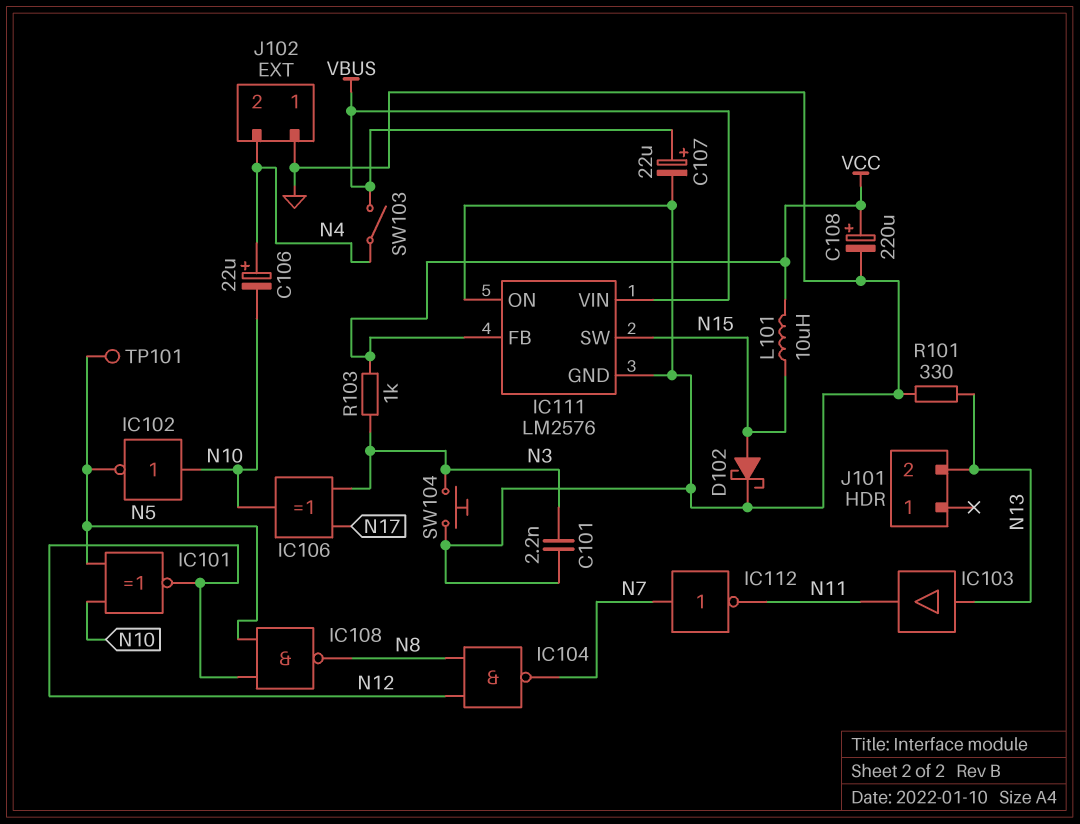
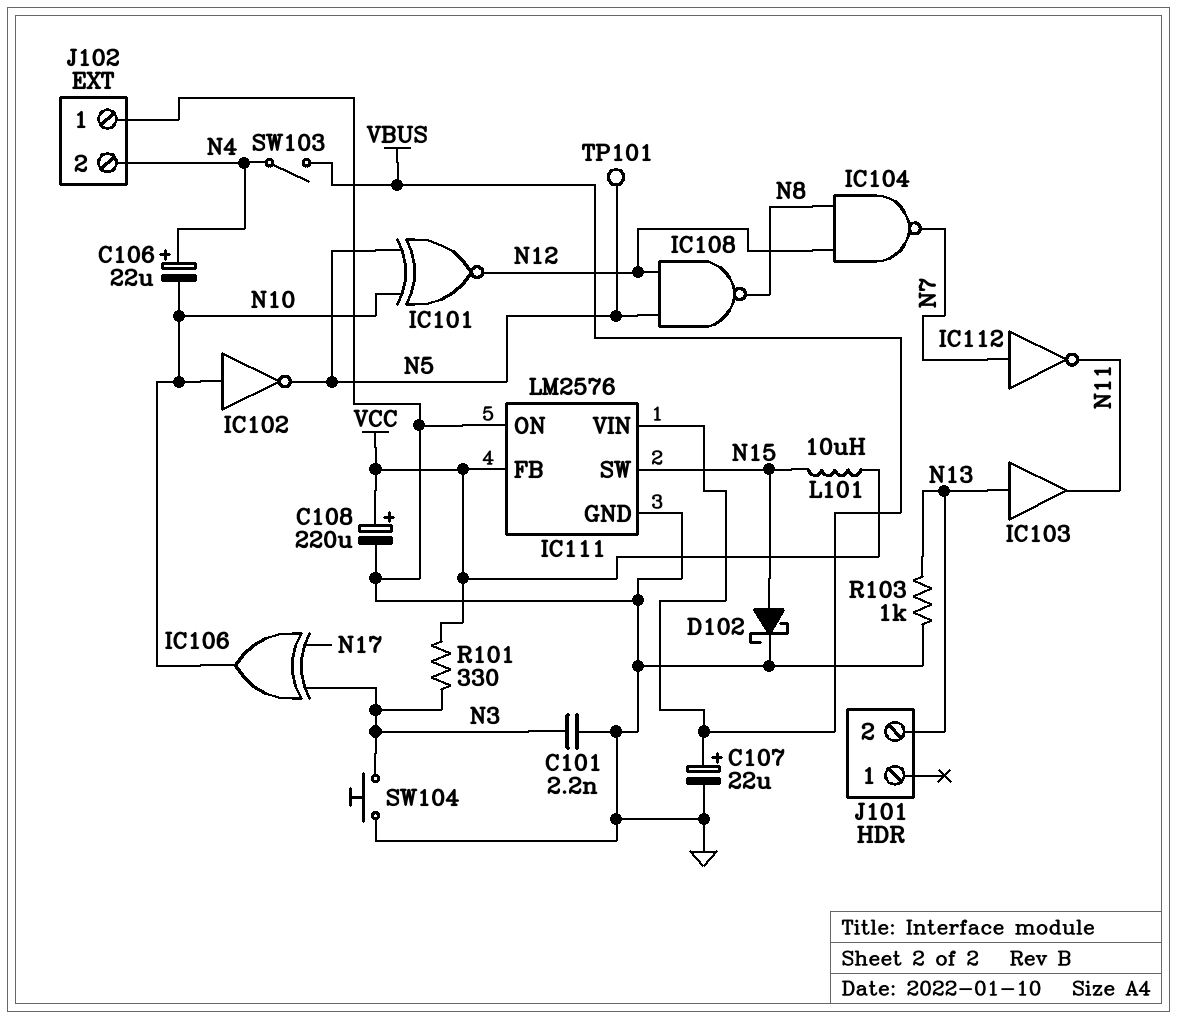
R101: 330 (GND, N13) -> 330 (N3, VCC)
R103: 1k (N3, VCC) -> 1k (GND, N13)

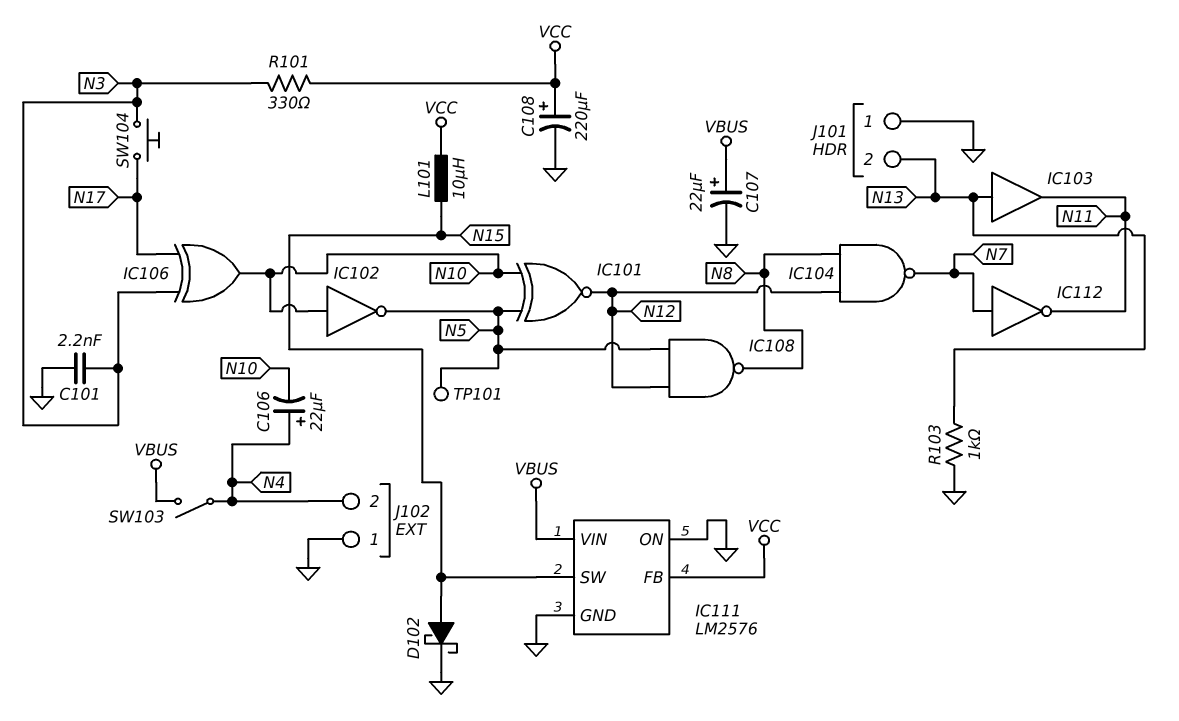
J101 pin 1: none -> GND
SW104: button (GND, N3) -> button (N3, N17)

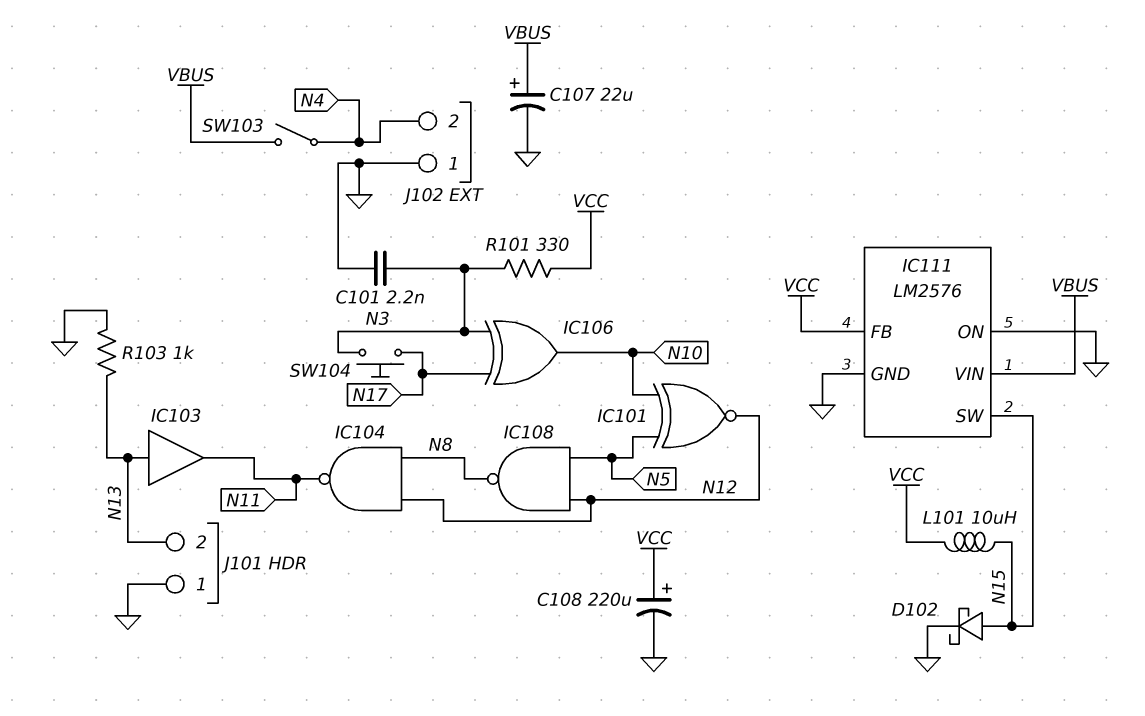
C106: 22uF (plus N4, minus N10) -> none
IC102: NOT (in N10, out N5) -> none
IC104: NAND (in N8, in N12, out N7) -> NAND (in N8, in N12, out N11)
IC112: NOT (in N7, out N11) -> none
TP101: test point (N5) -> none

